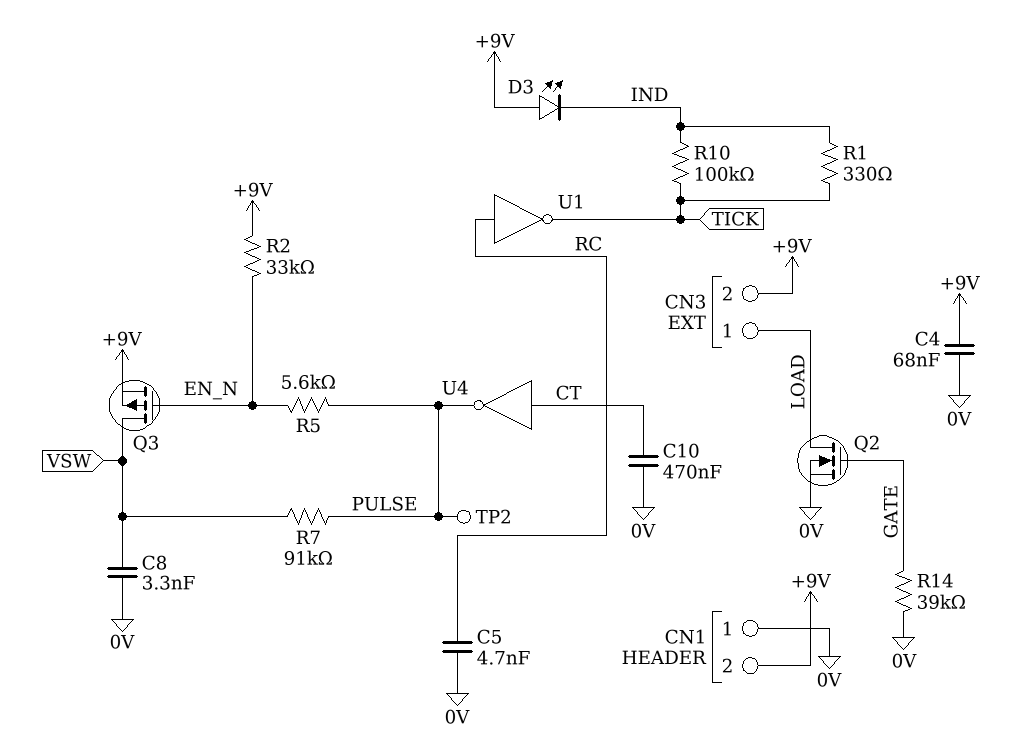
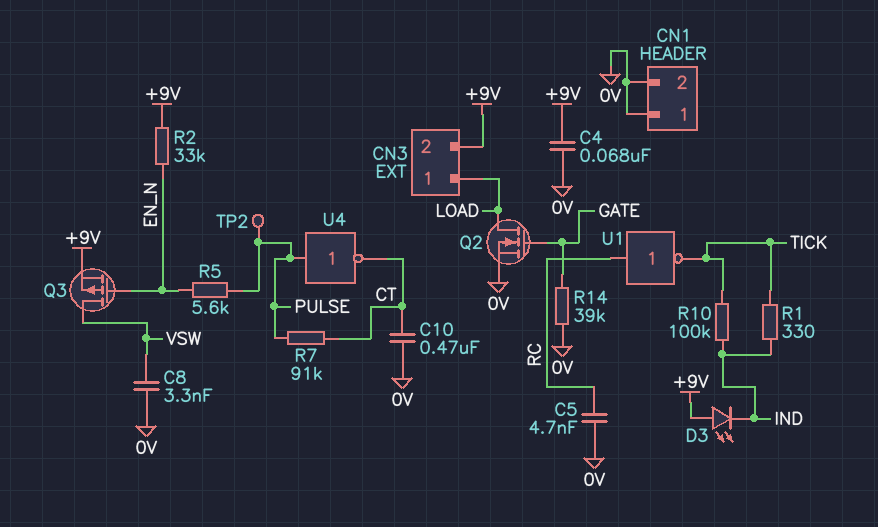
CN1 pin 2: +9V -> 0V
R7: 91k (PULSE, VSW) -> 91k (CT, PULSE)
U4: NOT (in CT, out PULSE) -> NOT (in PULSE, out CT)

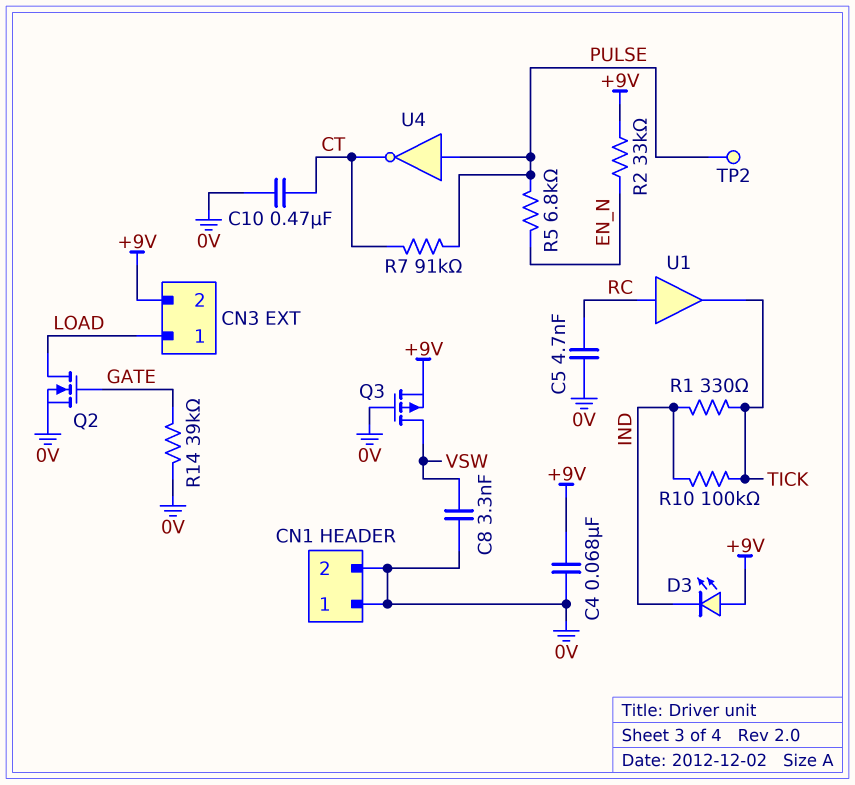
Q3: PMOS (G EN_N, D VSW, S +9V) -> PMOS (G 0V, D VSW, S +9V)
R5: 5.6k (EN_N, PULSE) -> 6.8k (EN_N, PULSE)
U1: NOT (in RC, out TICK) -> buffer (in RC, out TICK)

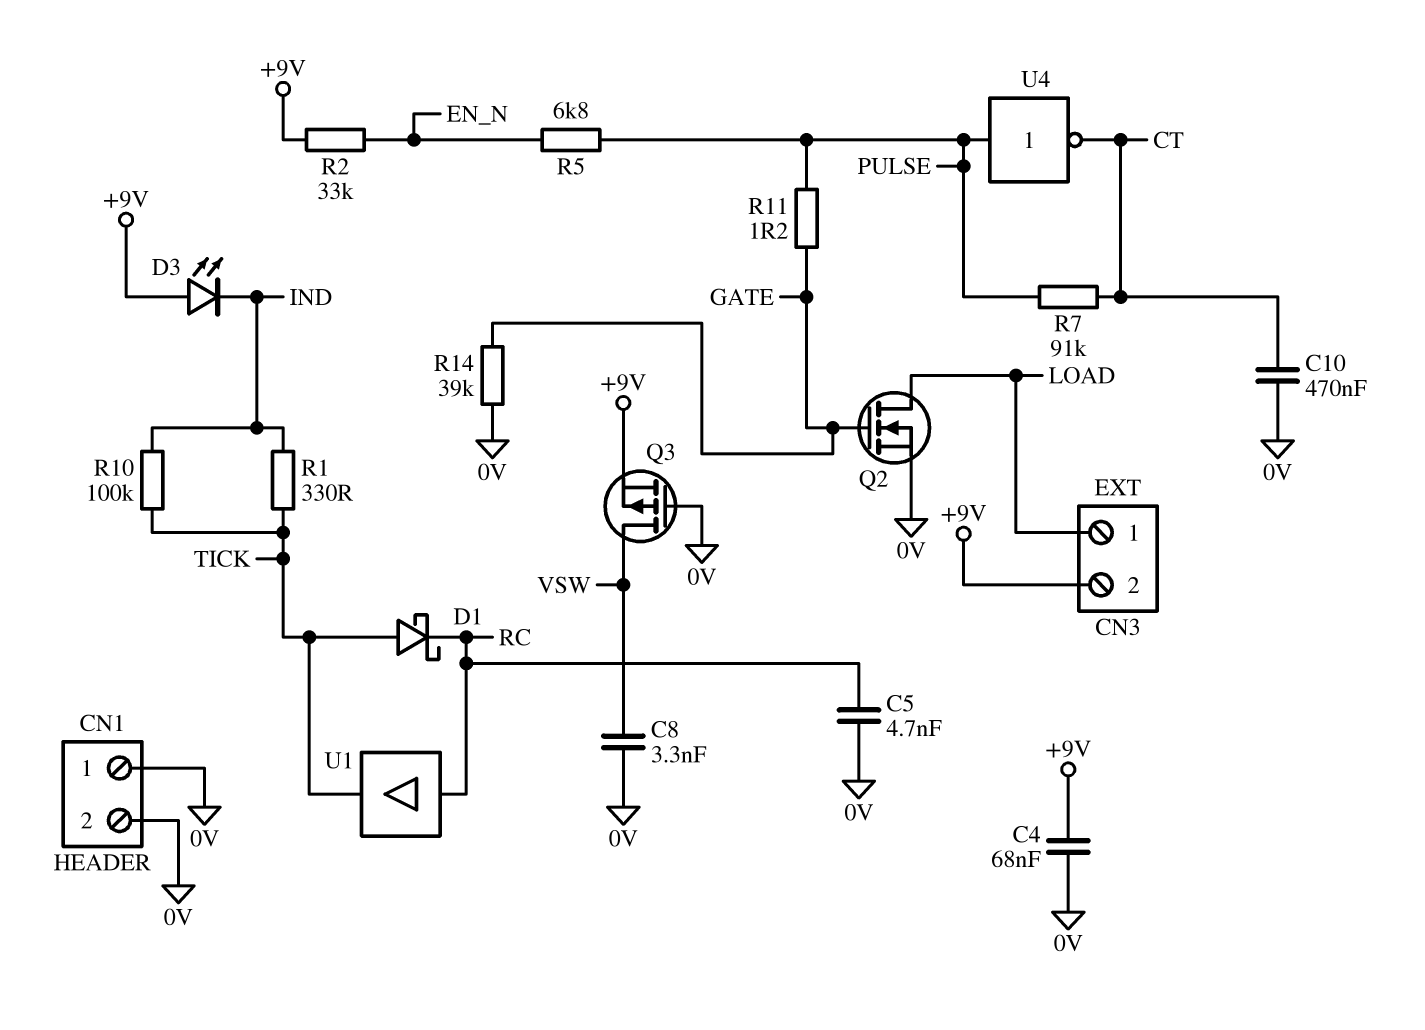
D1: none -> schottky (A TICK, K RC)
R11: none -> 1.2 (GATE, PULSE)
TP2: test point (PULSE) -> none

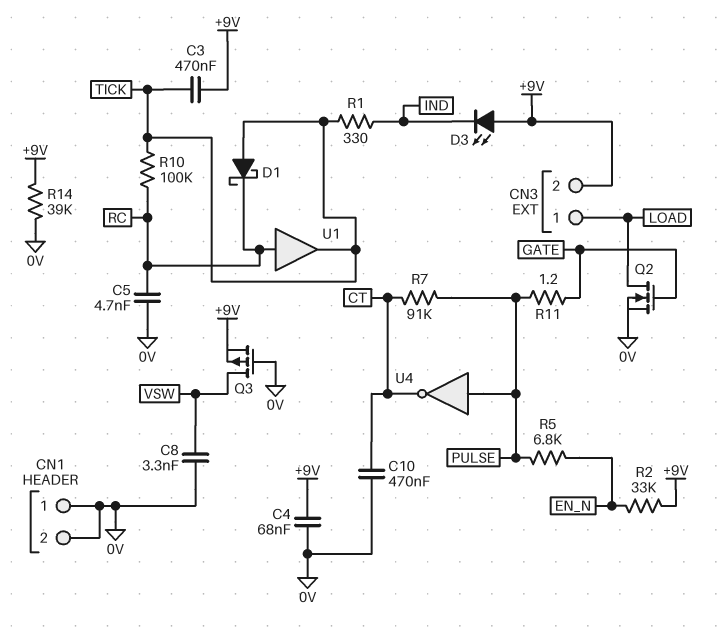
C3: none -> 470nF (+9V, TICK)
R10: 100k (IND, TICK) -> 100k (RC, TICK)
R14: 39k (0V, GATE) -> 39k (+9V, 0V)

